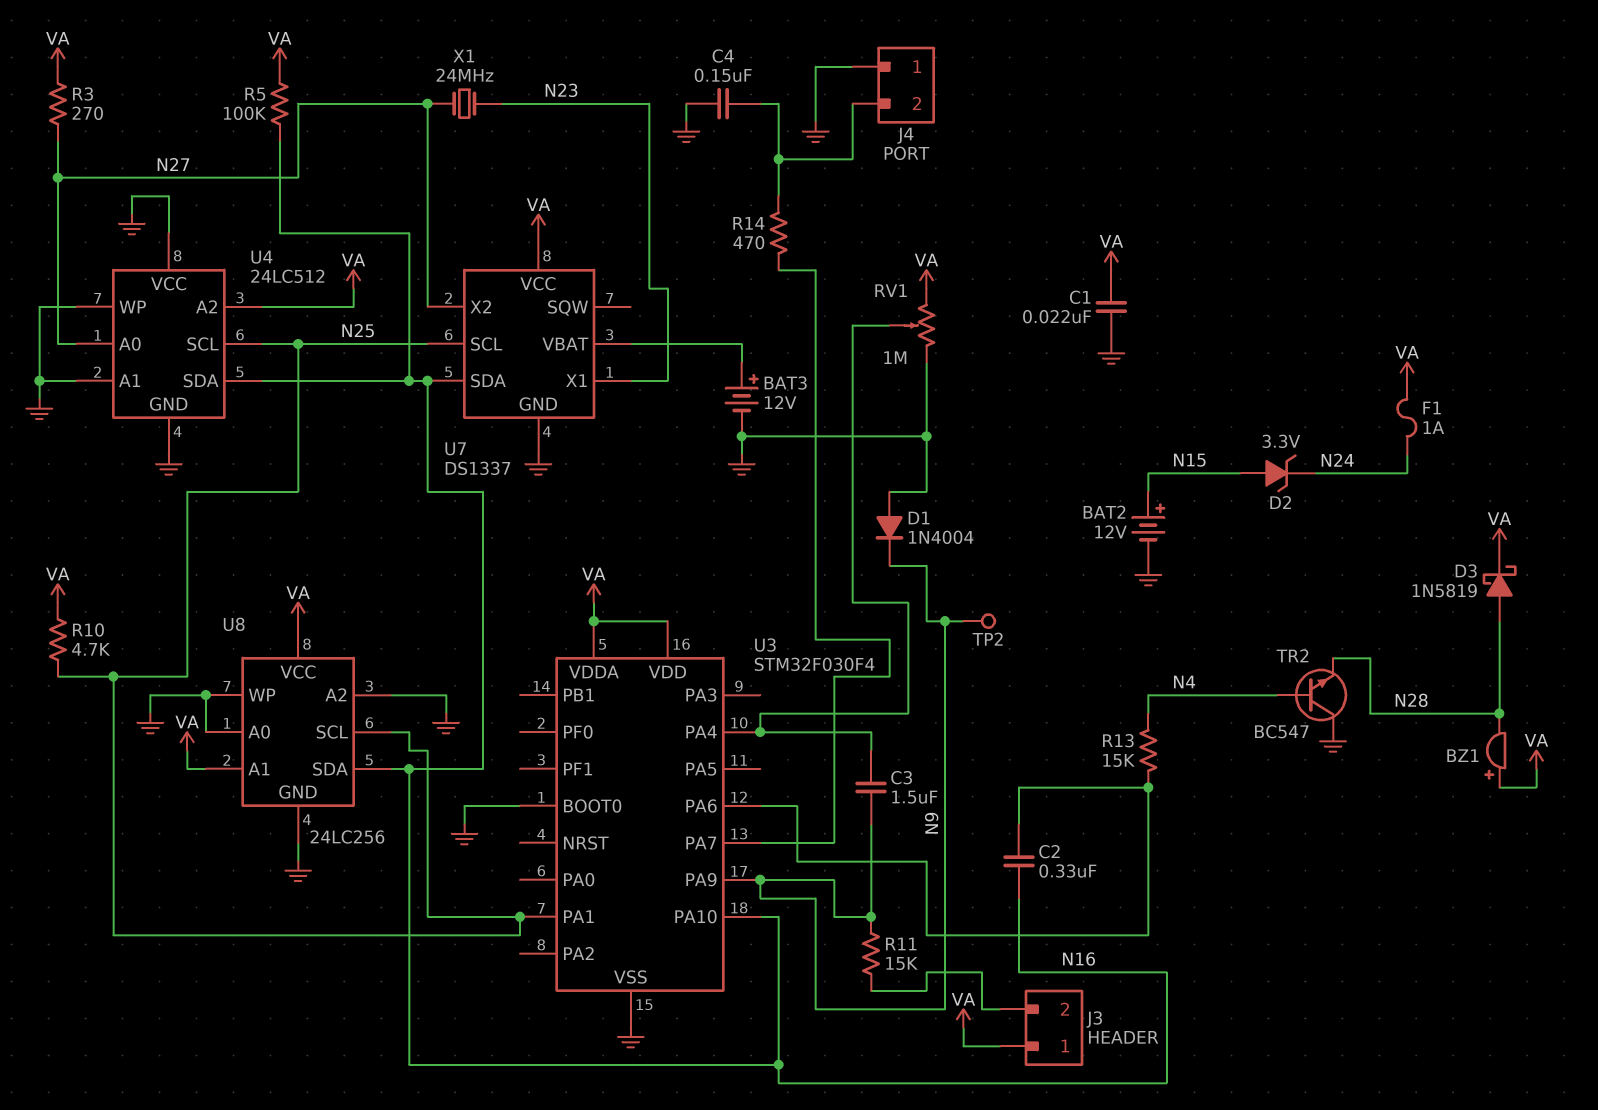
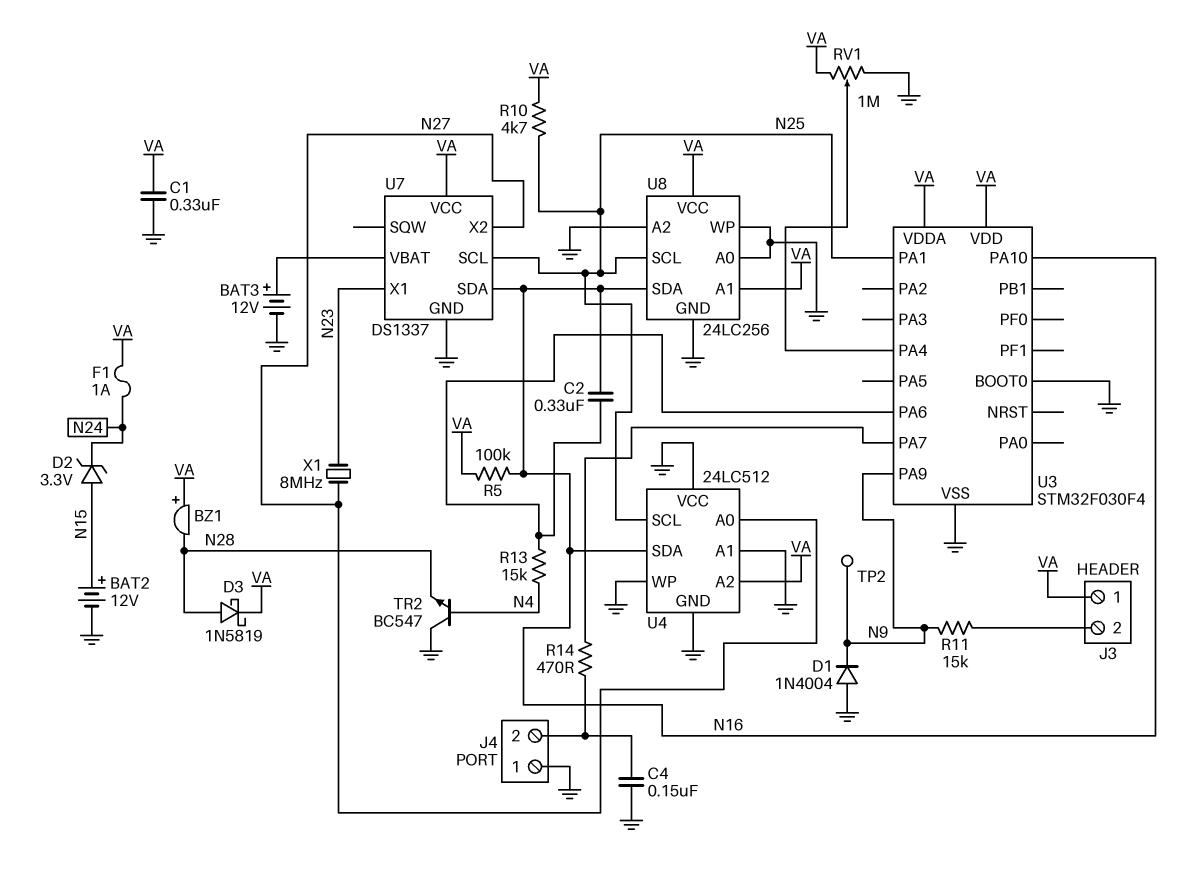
C1: 22nF (GND, VA) -> 330nF (GND, VA)
C3: 1.5uF (N9, U3/PA4) -> none
R3: 270 (N27, VA) -> none
X1: 24MHz (N23, N27) -> 8MHz (N23, N27)

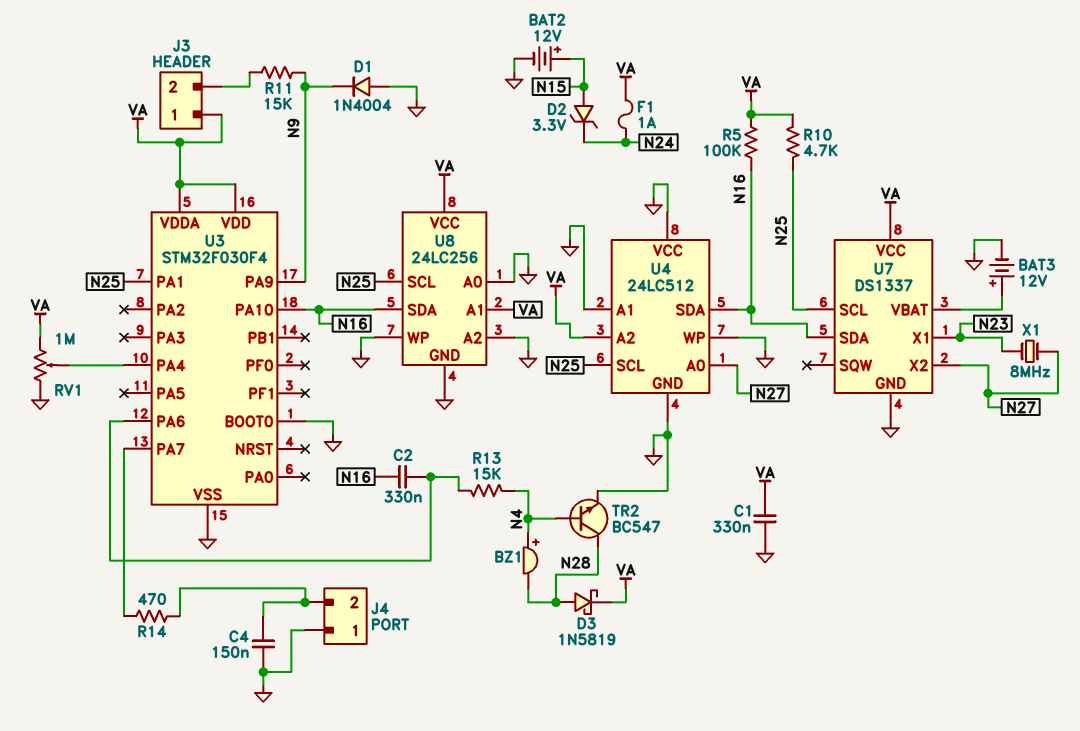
BZ1: buzzer (plus VA, minus N28) -> buzzer (plus N4, minus N28)
TP2: test point (N9) -> none
TR2: NPN BC547 (B N4, C GND, E N28) -> NPN BC547 (B N4, C N28, E GND)

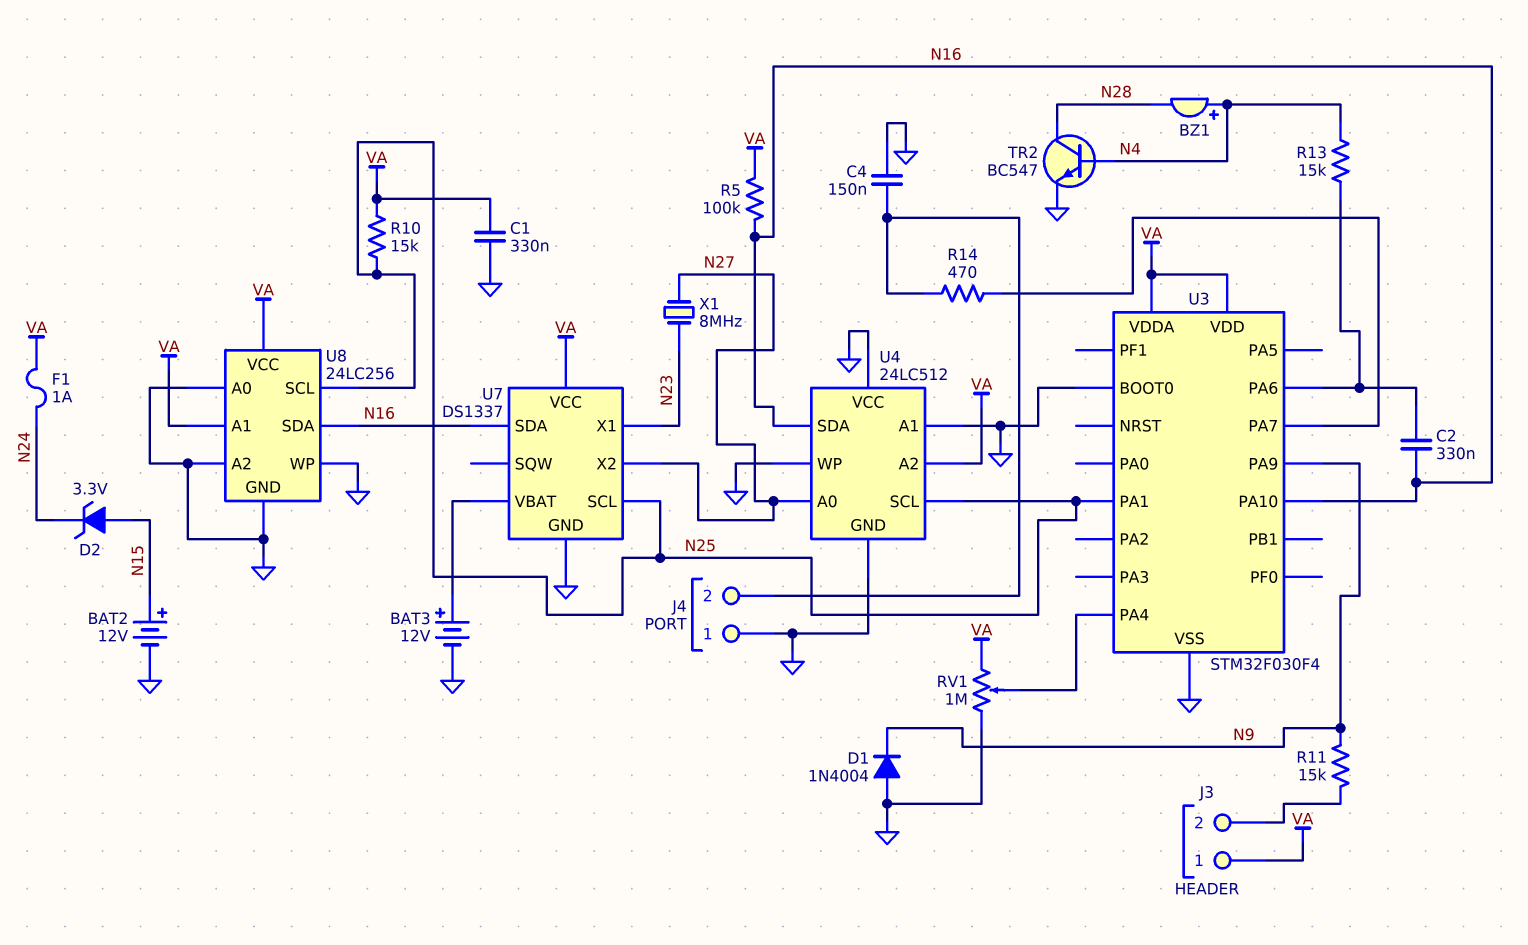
D3: schottky 1N5819 (A N28, K VA) -> none
R10: 4.7k (N25, VA) -> 15k (N25, VA)

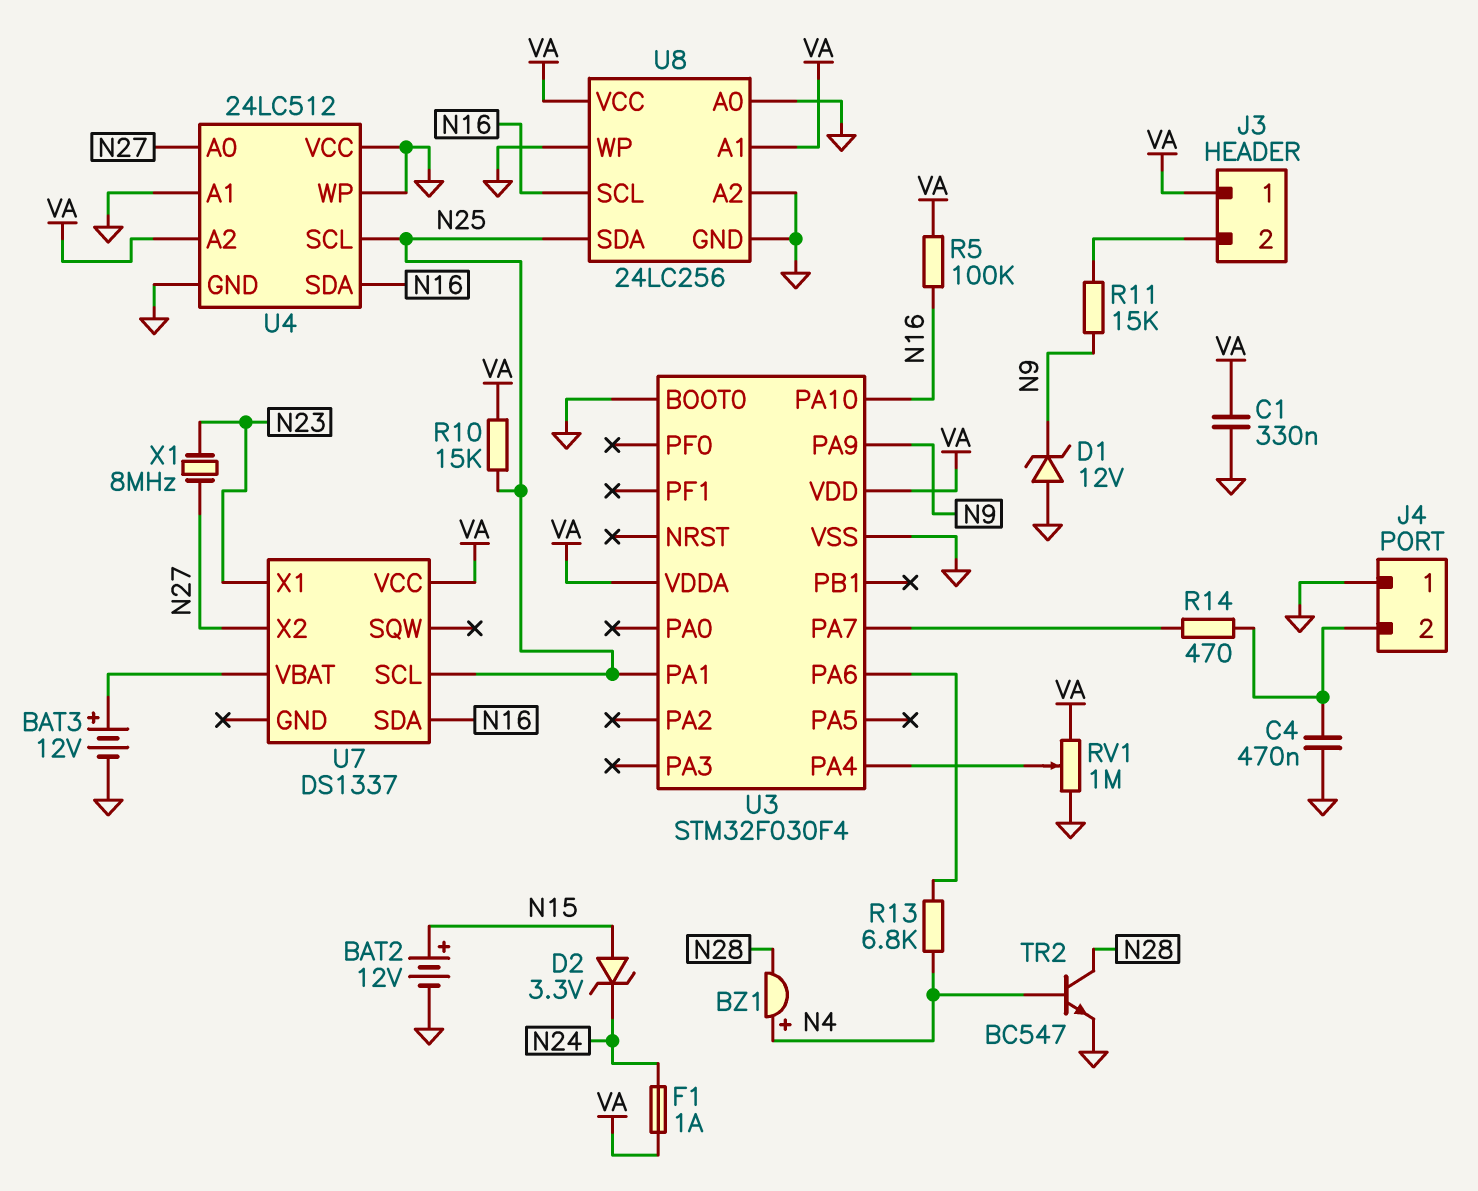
C2: 330nF (N16, U3/PA6) -> none
C4: 150nF (GND, J4/2) -> 470nF (GND, J4/2)
D1: diode 1N4004 (A GND, K N9) -> zener 12V (A GND, K N9)
R13: 15k (N4, U3/PA6) -> 6.8k (N4, U3/PA6)
U7 pin GND: GND -> none
U8 pin SCL: N25 -> N16
U8 pin SDA: N16 -> N25

